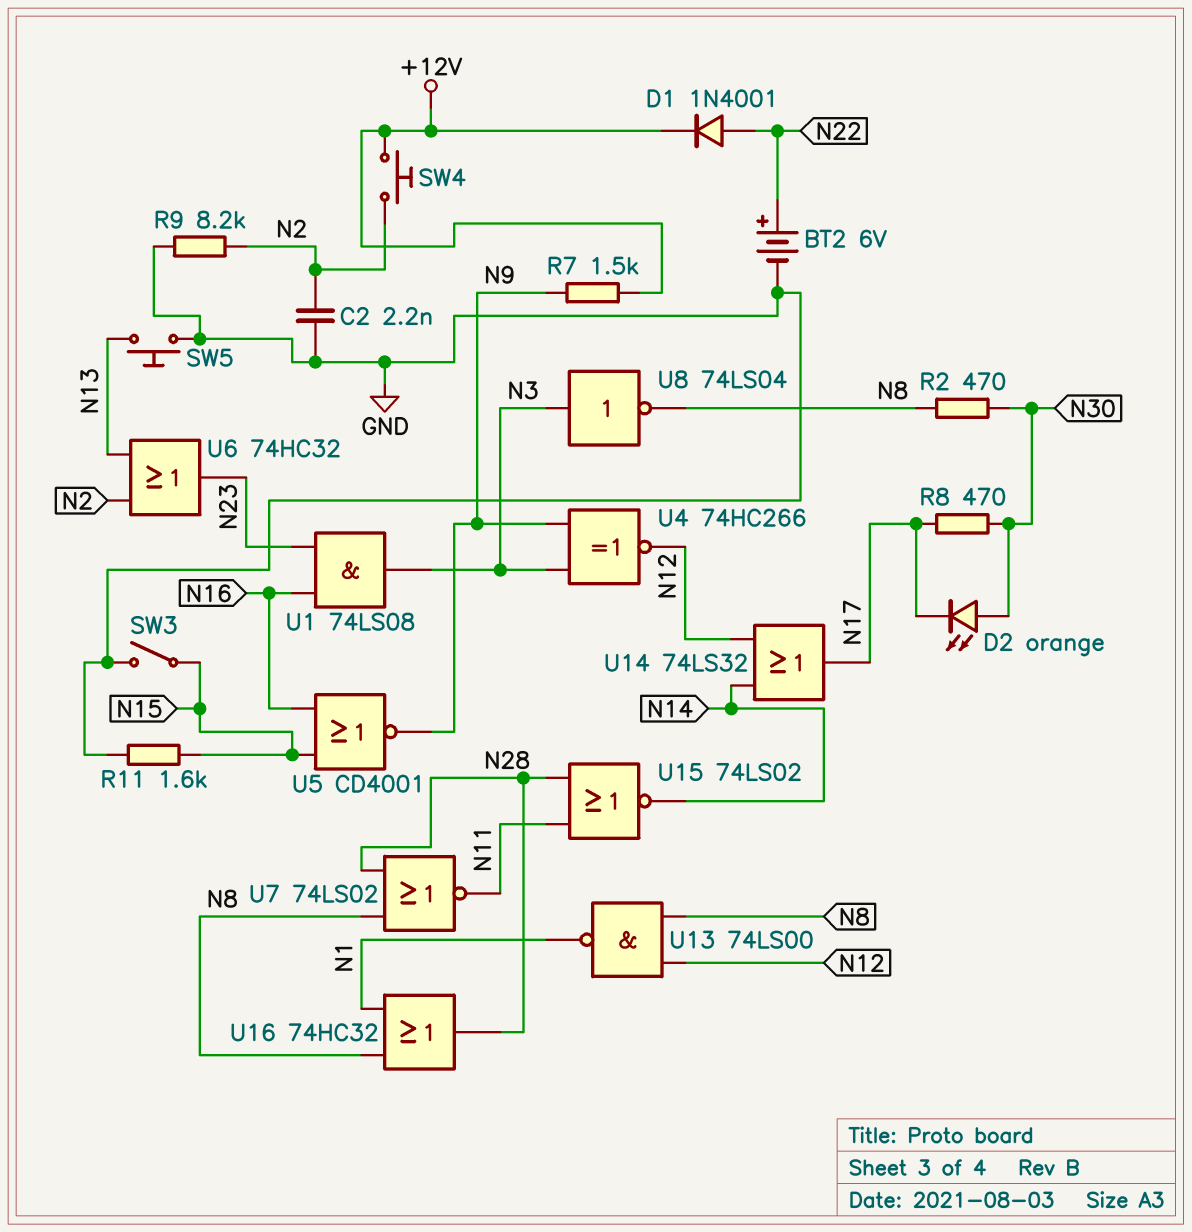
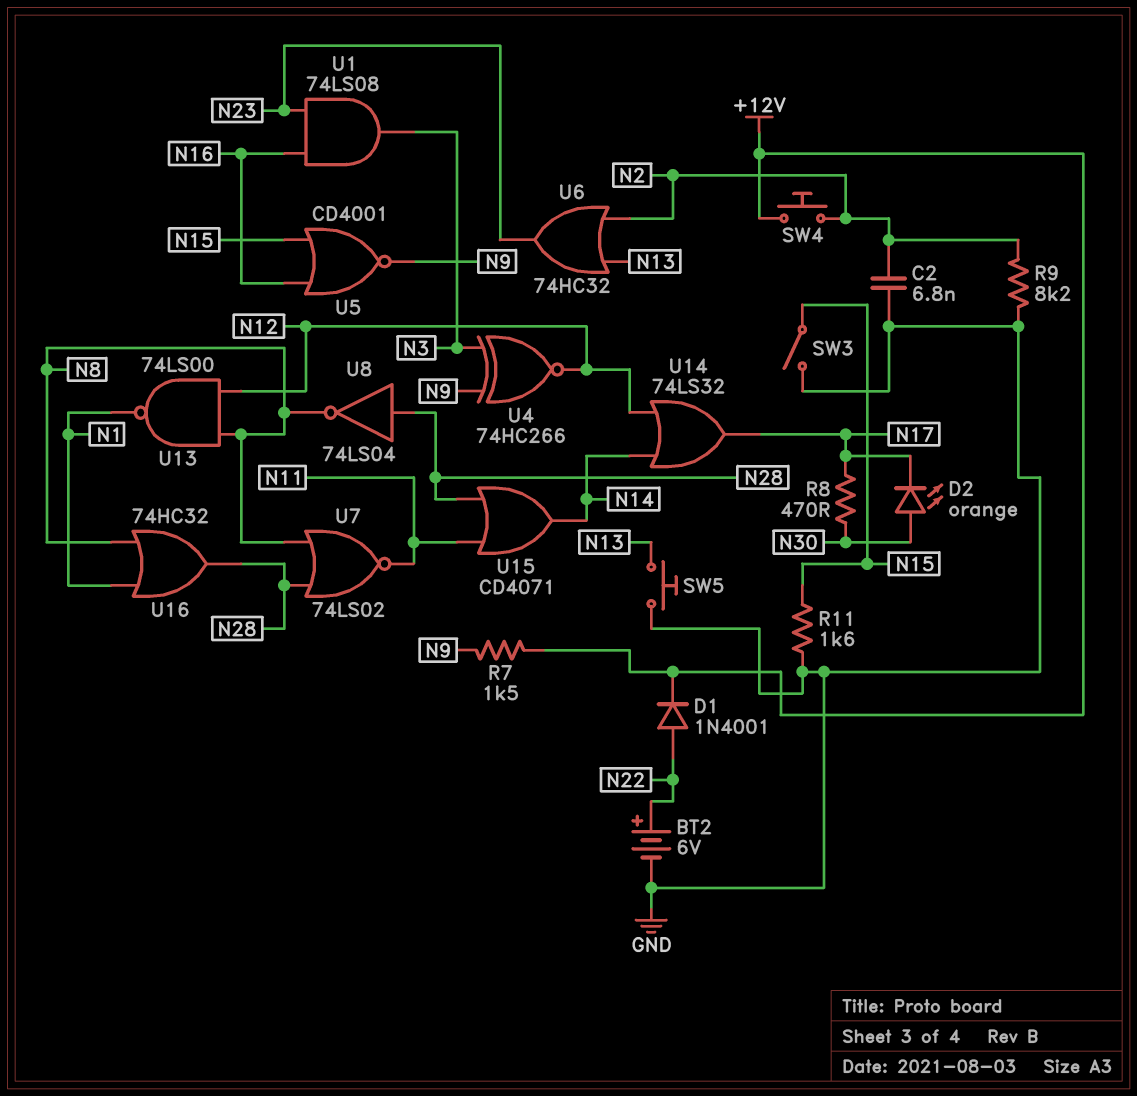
C2: 2.2nF (GND, N2) -> 6.8nF (GND, N2)
R2: 470 (N8, N30) -> none
U8: NOT 74LS04 (in N3, out N8) -> NOT 74LS04 (in N28, out N8)
U15: NOR 74LS02 (in N11, in N28, out N14) -> OR CD4071 (in N11, in N28, out N14)

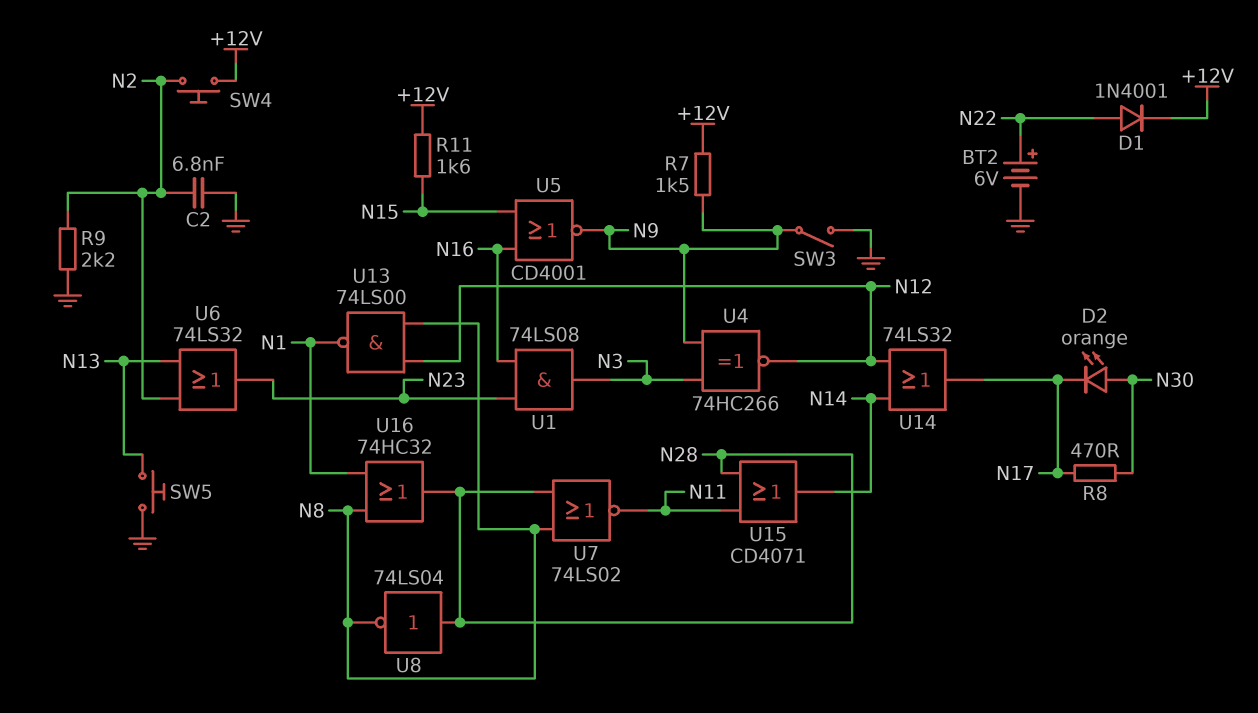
R9: 8.2k (GND, N2) -> 2.2k (GND, N2)
R11: 1.6k (GND, N15) -> 1.6k (+12V, N15)
SW3: switch (GND, N15) -> switch (GND, N9)
U6: OR 74HC32 (in N2, in N13, out N23) -> OR 74LS32 (in N2, in N13, out N23)

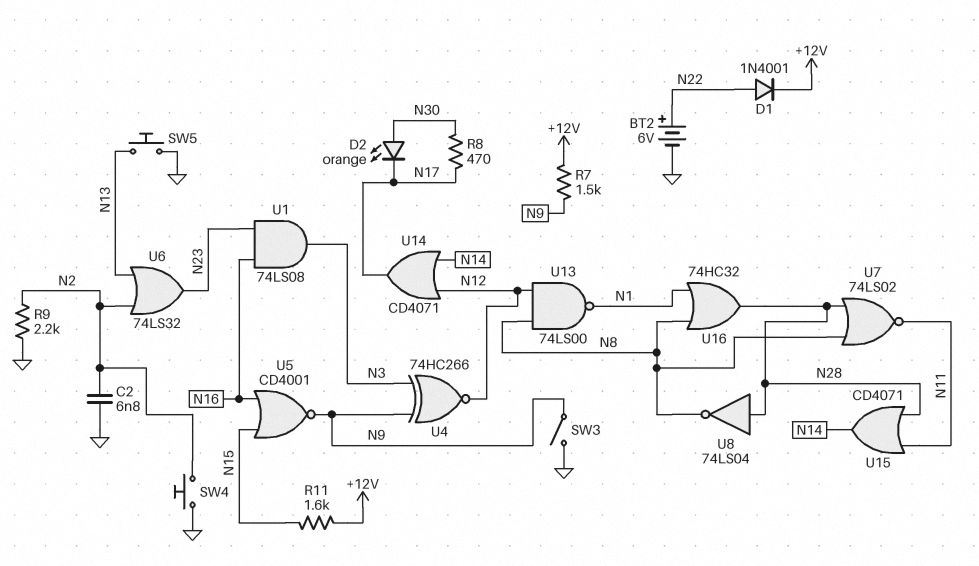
SW4: button (+12V, N2) -> button (GND, N2)
U14: OR 74LS32 (in N12, in N14, out N17) -> OR CD4071 (in N12, in N14, out N17)

